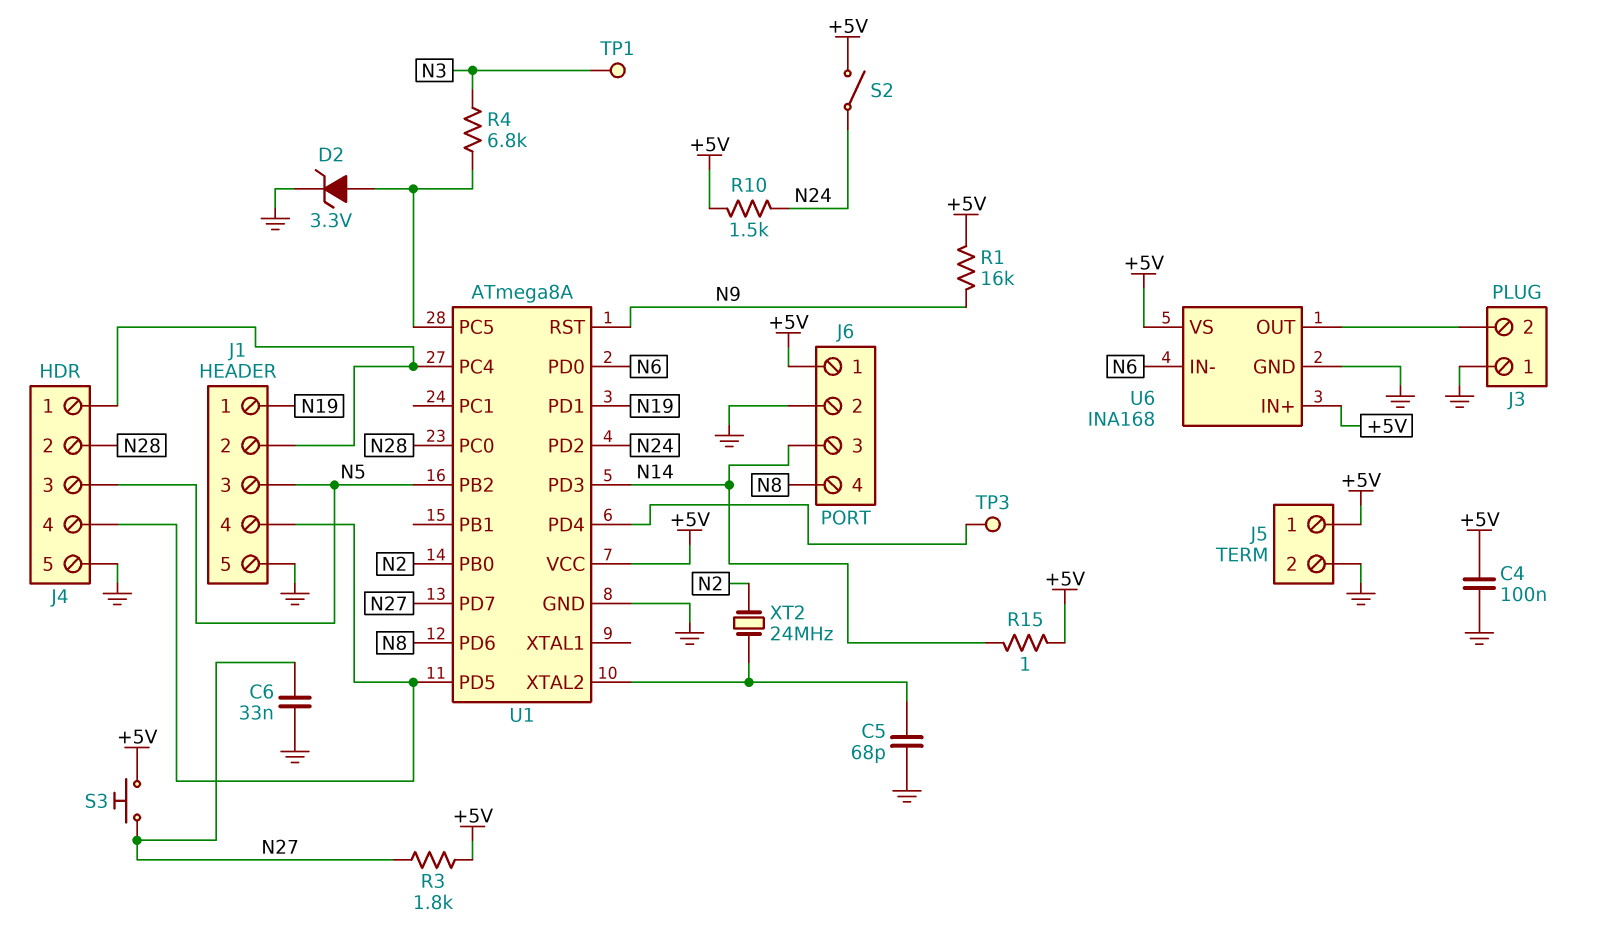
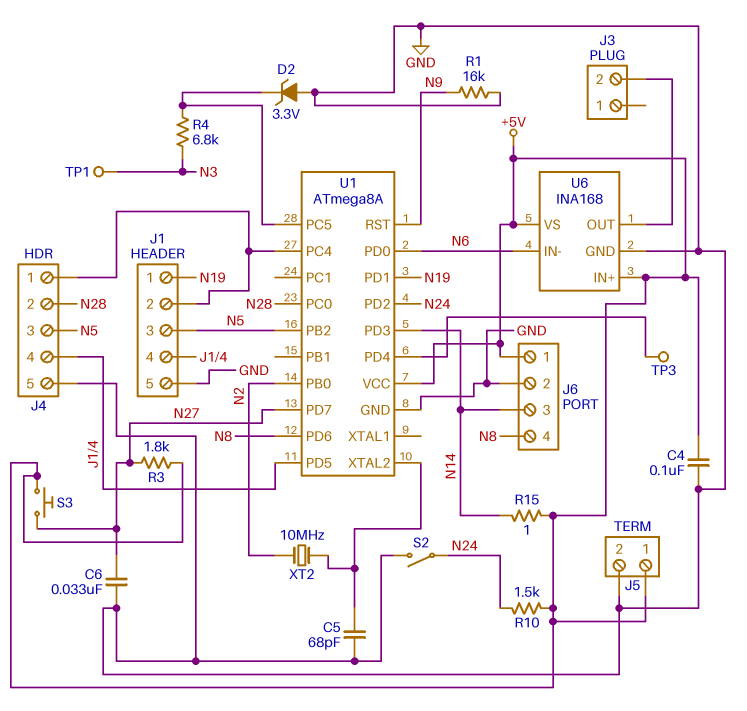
D2: zener 3.3V (A U1/PC5, K GND) -> zener 3.3V (A GND, K U1/PC5)
J3 pin 1: GND -> none
R1: 16k (+5V, N9) -> 16k (GND, N9)
S2: switch (+5V, N24) -> switch (GND, N24)
XT2: 24MHz (N2, U1/XTAL2) -> 10MHz (N2, U1/XTAL2)

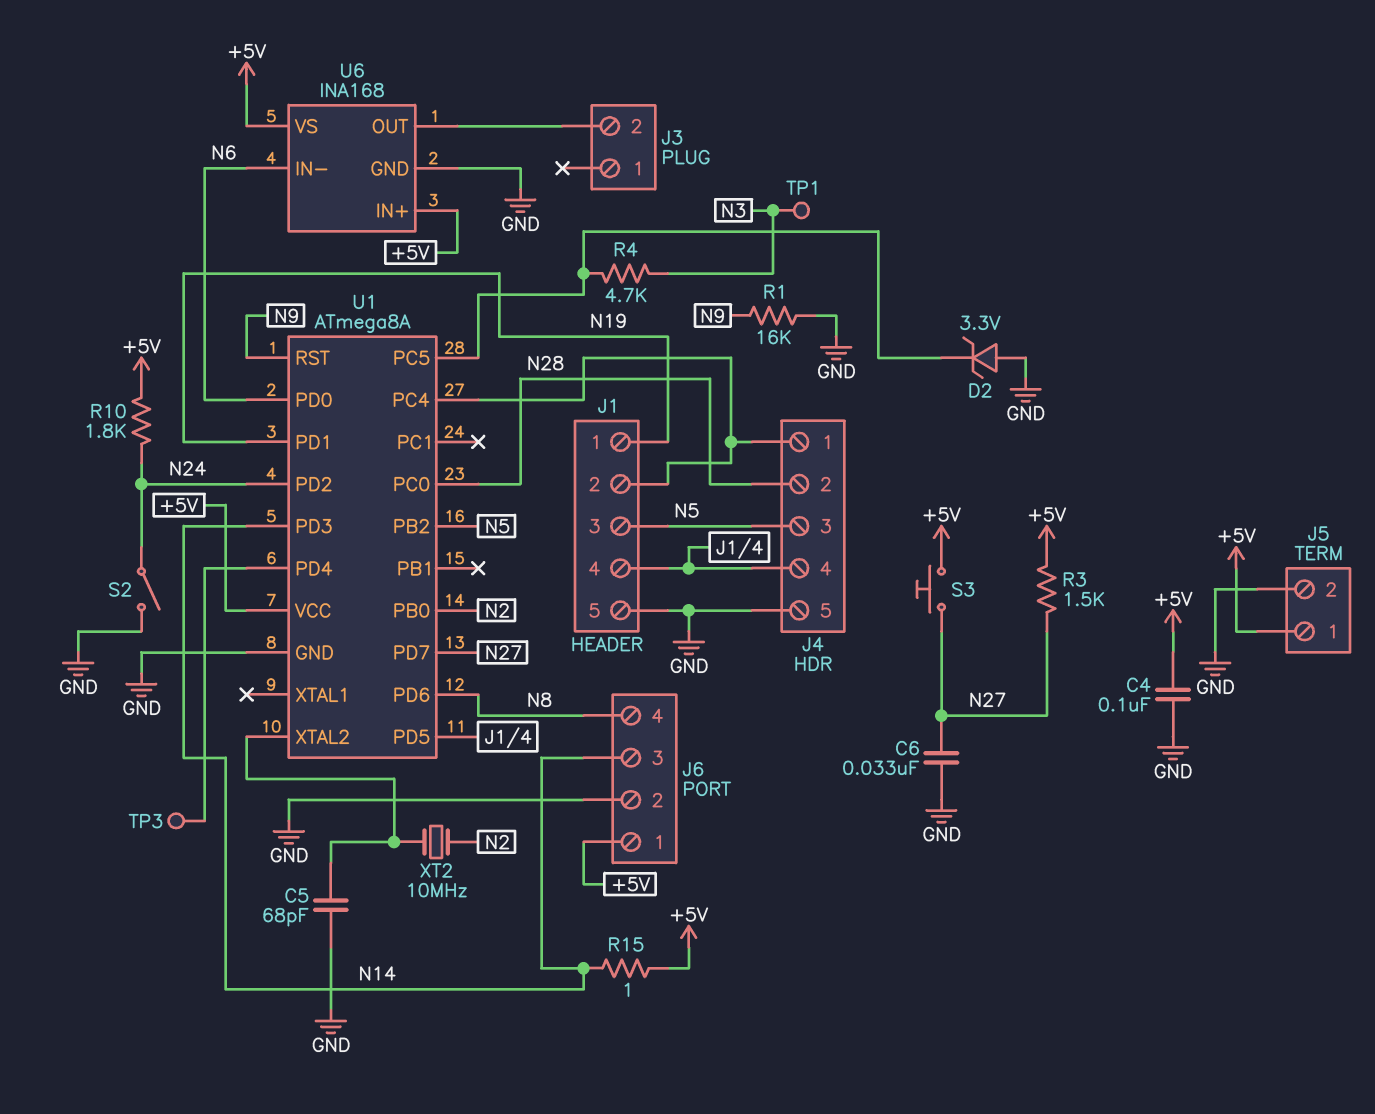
R3: 1.8k (+5V, N27) -> 1.5k (+5V, N27)
R4: 6.8k (N3, U1/PC5) -> 4.7k (N3, U1/PC5)
R10: 1.5k (+5V, N24) -> 1.8k (+5V, N24)

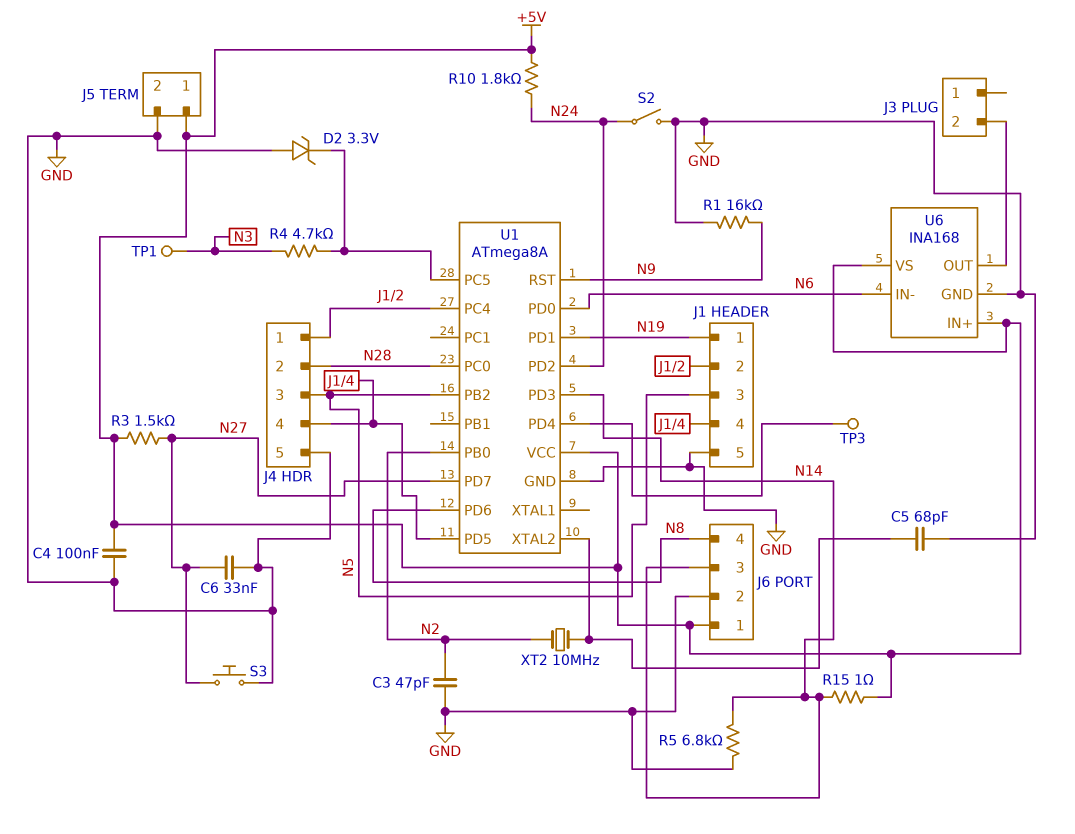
C3: none -> 47pF (GND, N2)
R5: none -> 6.8k (GND, N14)
S3: button (+5V, N27) -> button (GND, N27)

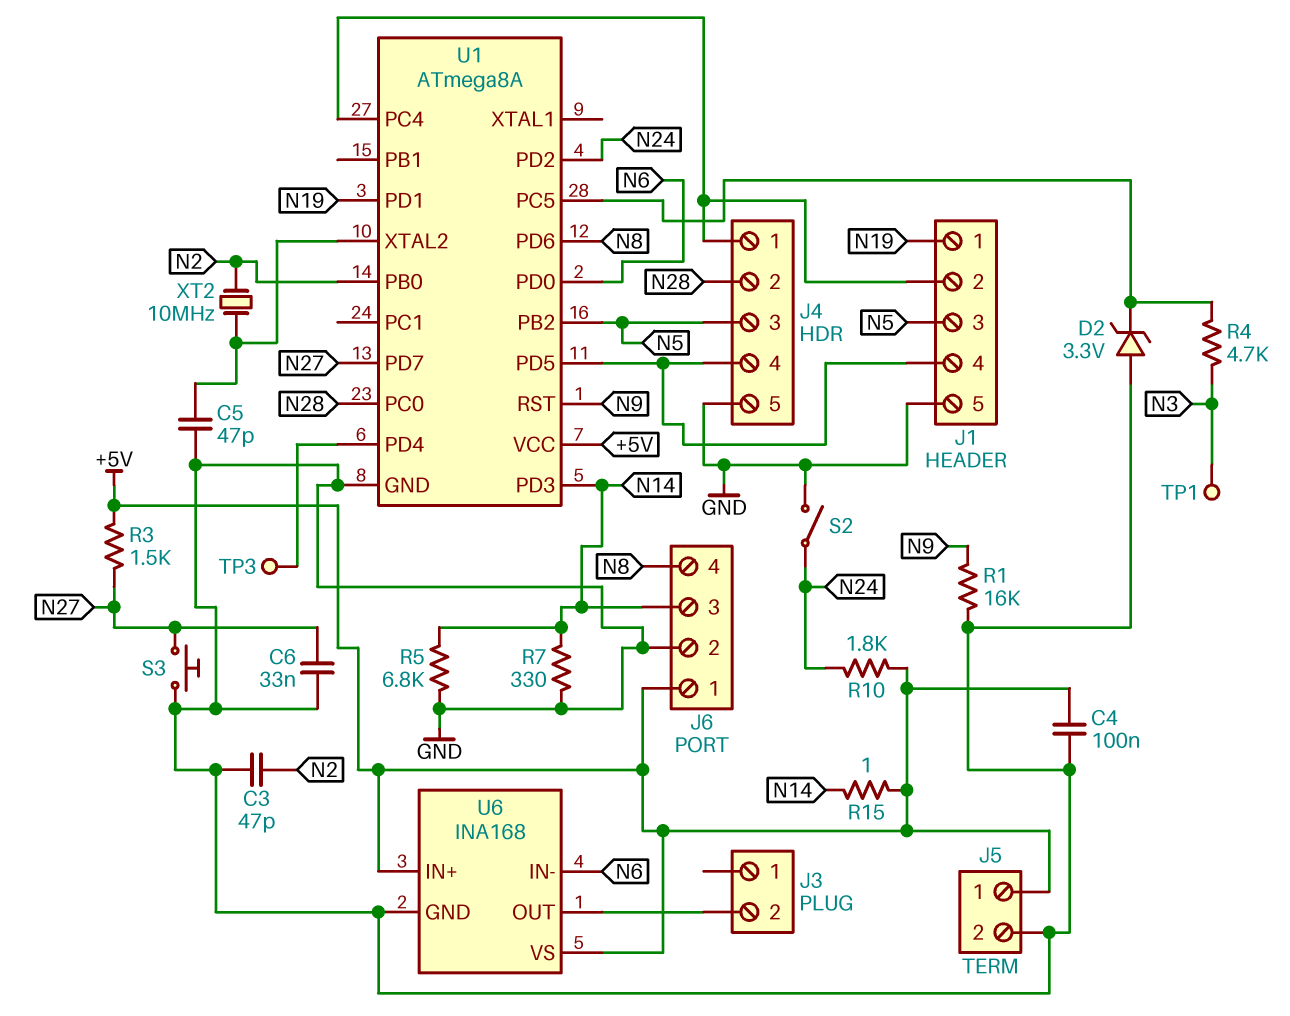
C5: 68pF (GND, U1/XTAL2) -> 47pF (GND, U1/XTAL2)
R7: none -> 330 (GND, N14)

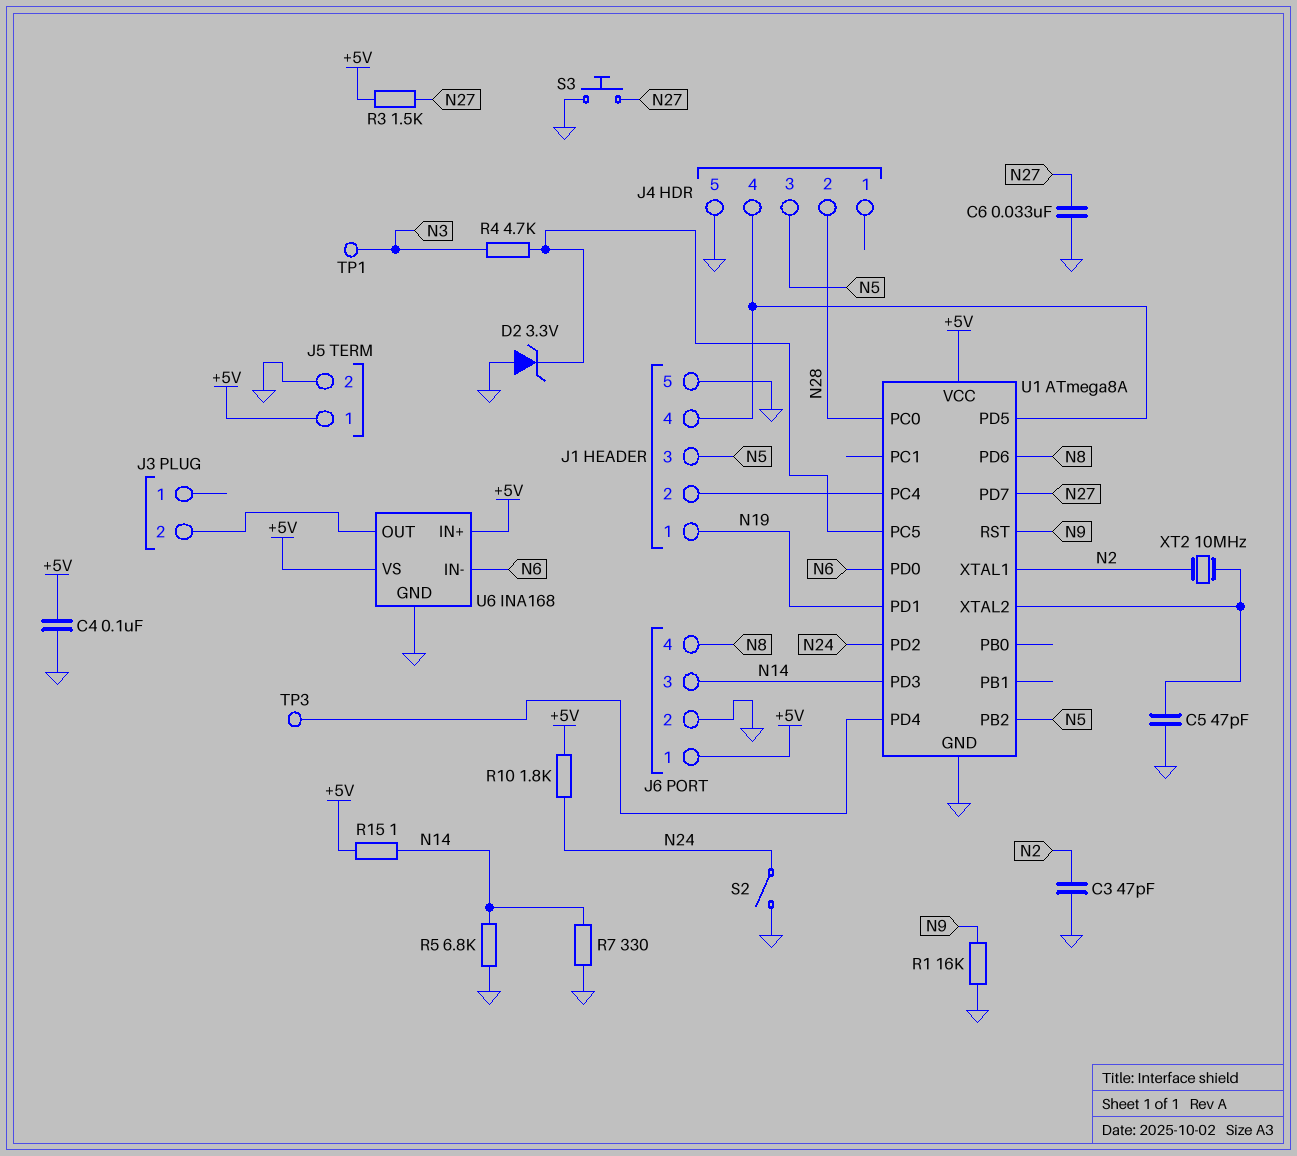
J4 pin 1: J1/2 -> none
U1 pin PB0: N2 -> none
U1 pin XTAL1: none -> N2

